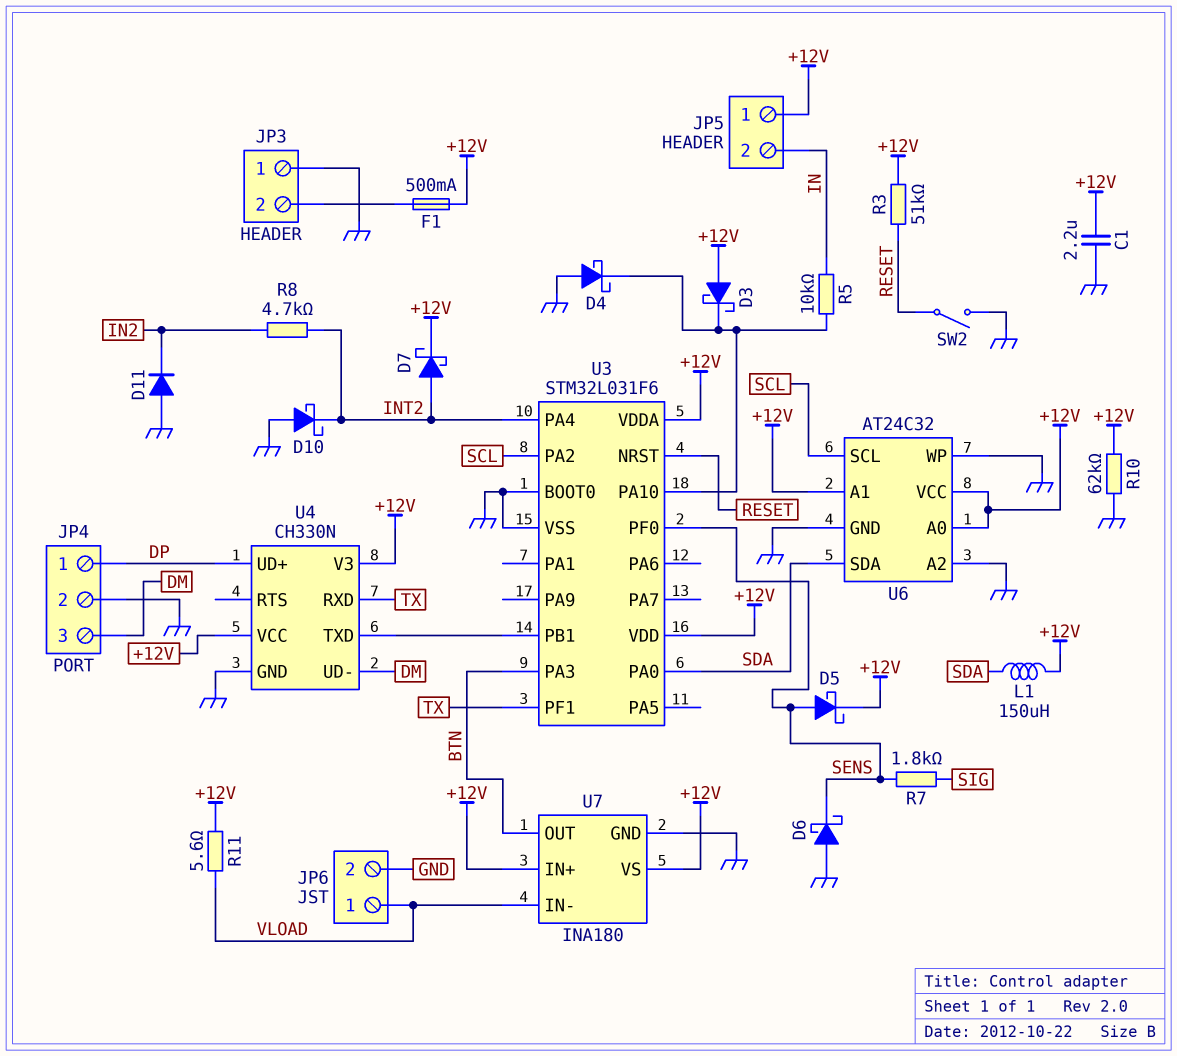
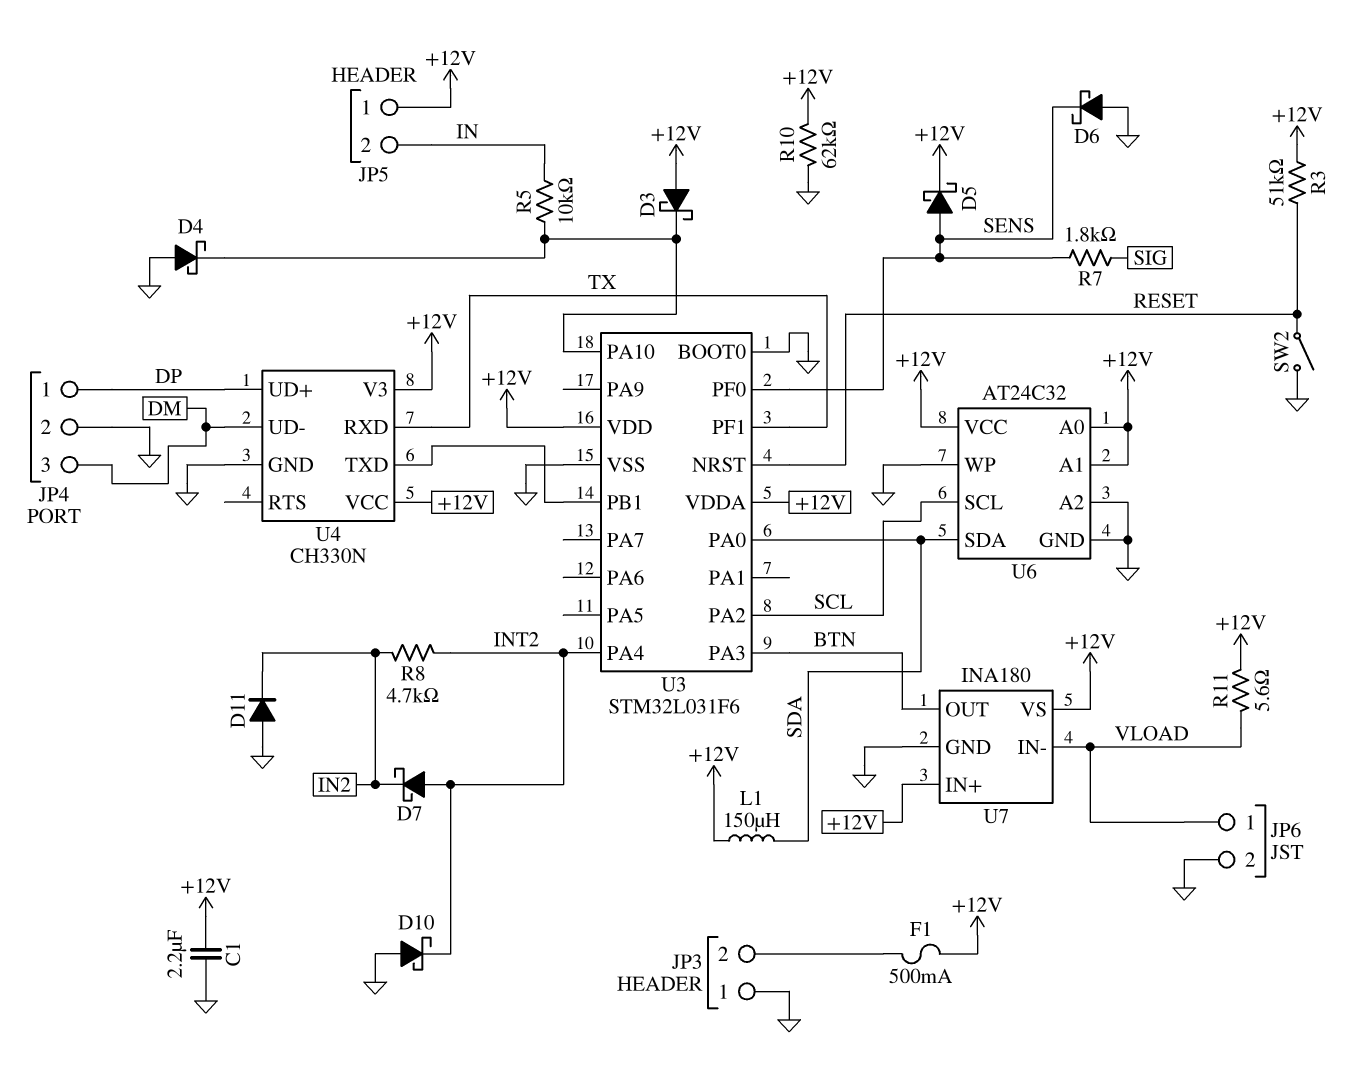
D7: schottky (A INT2, K +12V) -> schottky (A INT2, K IN2)

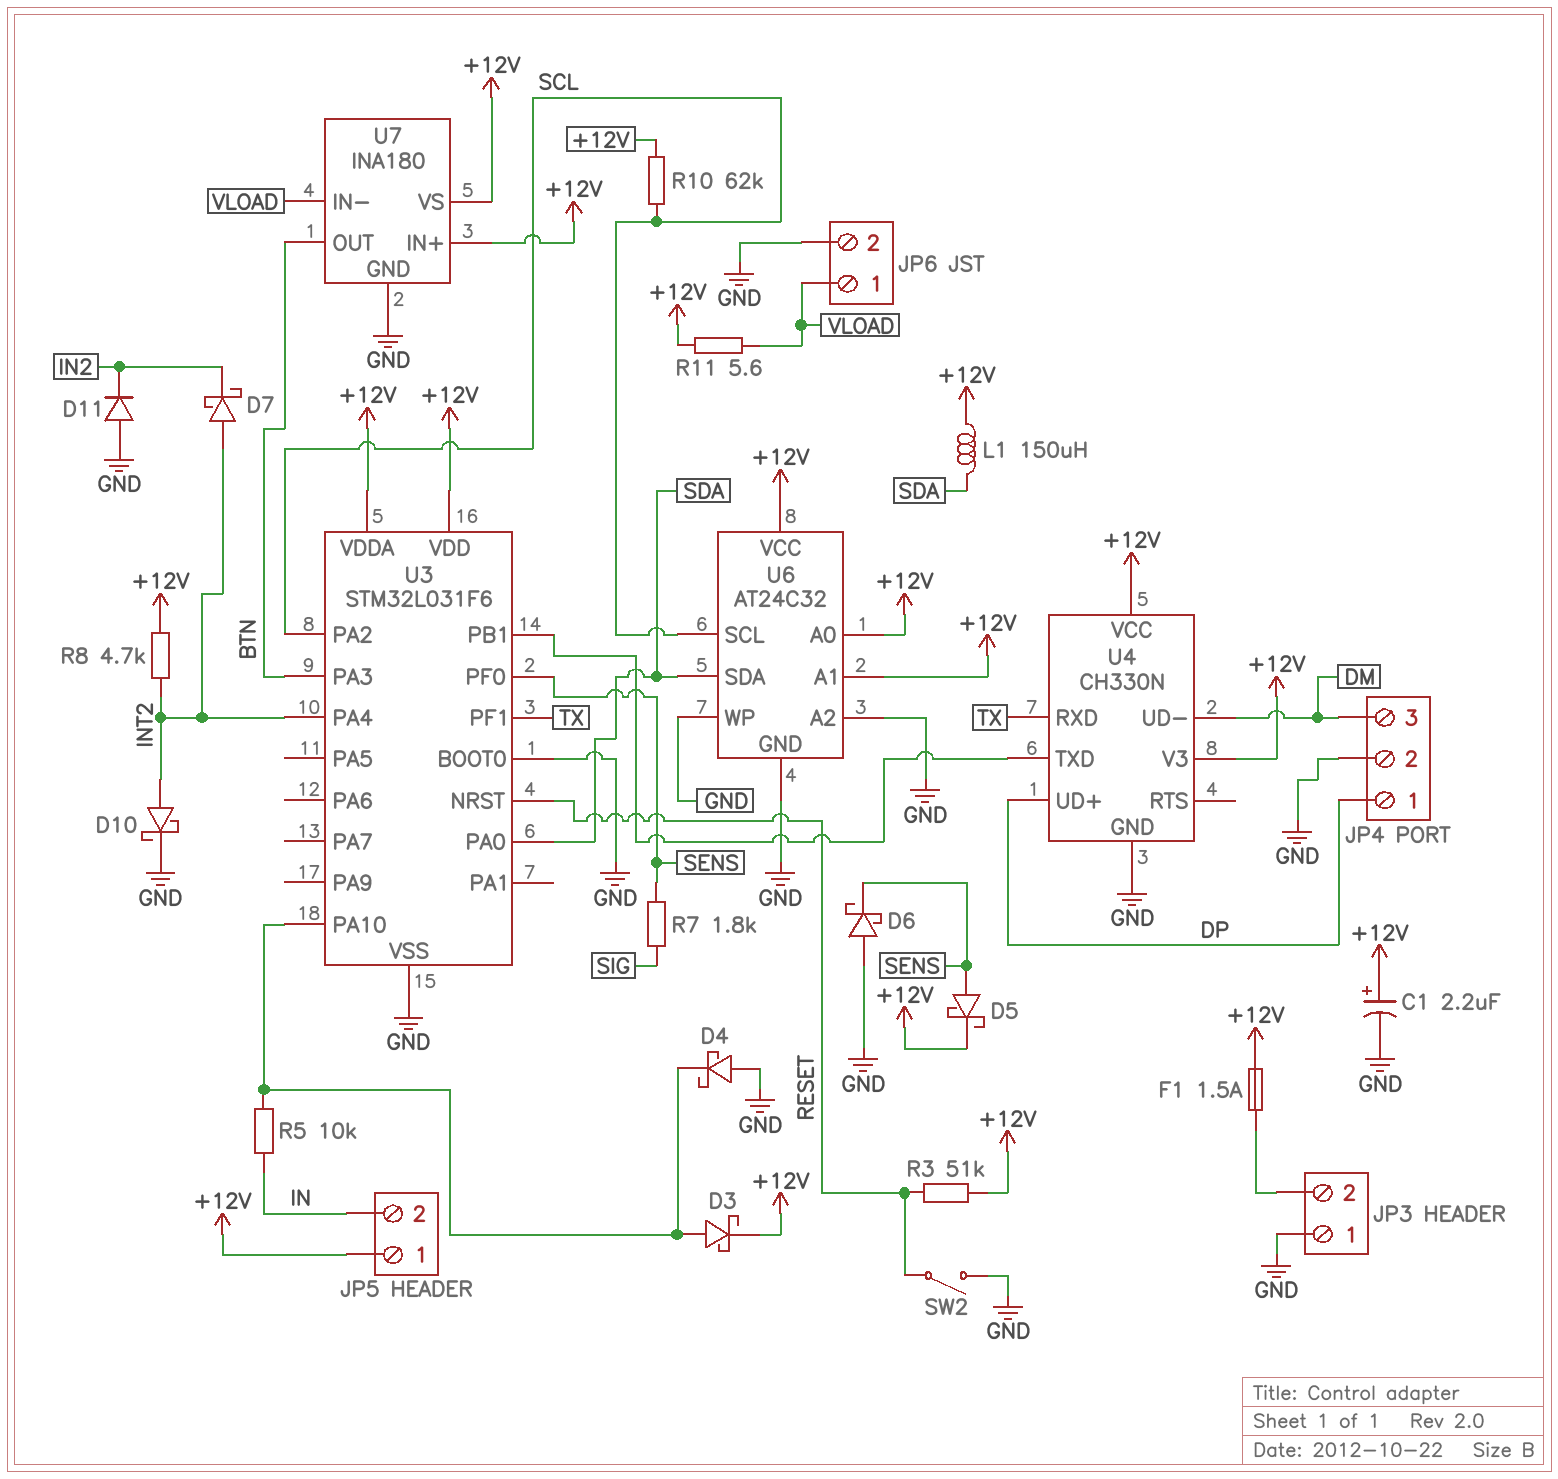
C1: 2.2uF (+12V, GND) -> 2.2uF (plus +12V, minus GND)
D3: schottky (A +12V, K U3/PA10) -> schottky (A U3/PA10, K +12V)
D10: schottky (A GND, K INT2) -> schottky (A INT2, K GND)
F1: 500mA (+12V, JP3/2) -> 1.5A (+12V, JP3/2)
R8: 4.7k (IN2, INT2) -> 4.7k (+12V, INT2)
R10: 62k (+12V, GND) -> 62k (+12V, SCL)

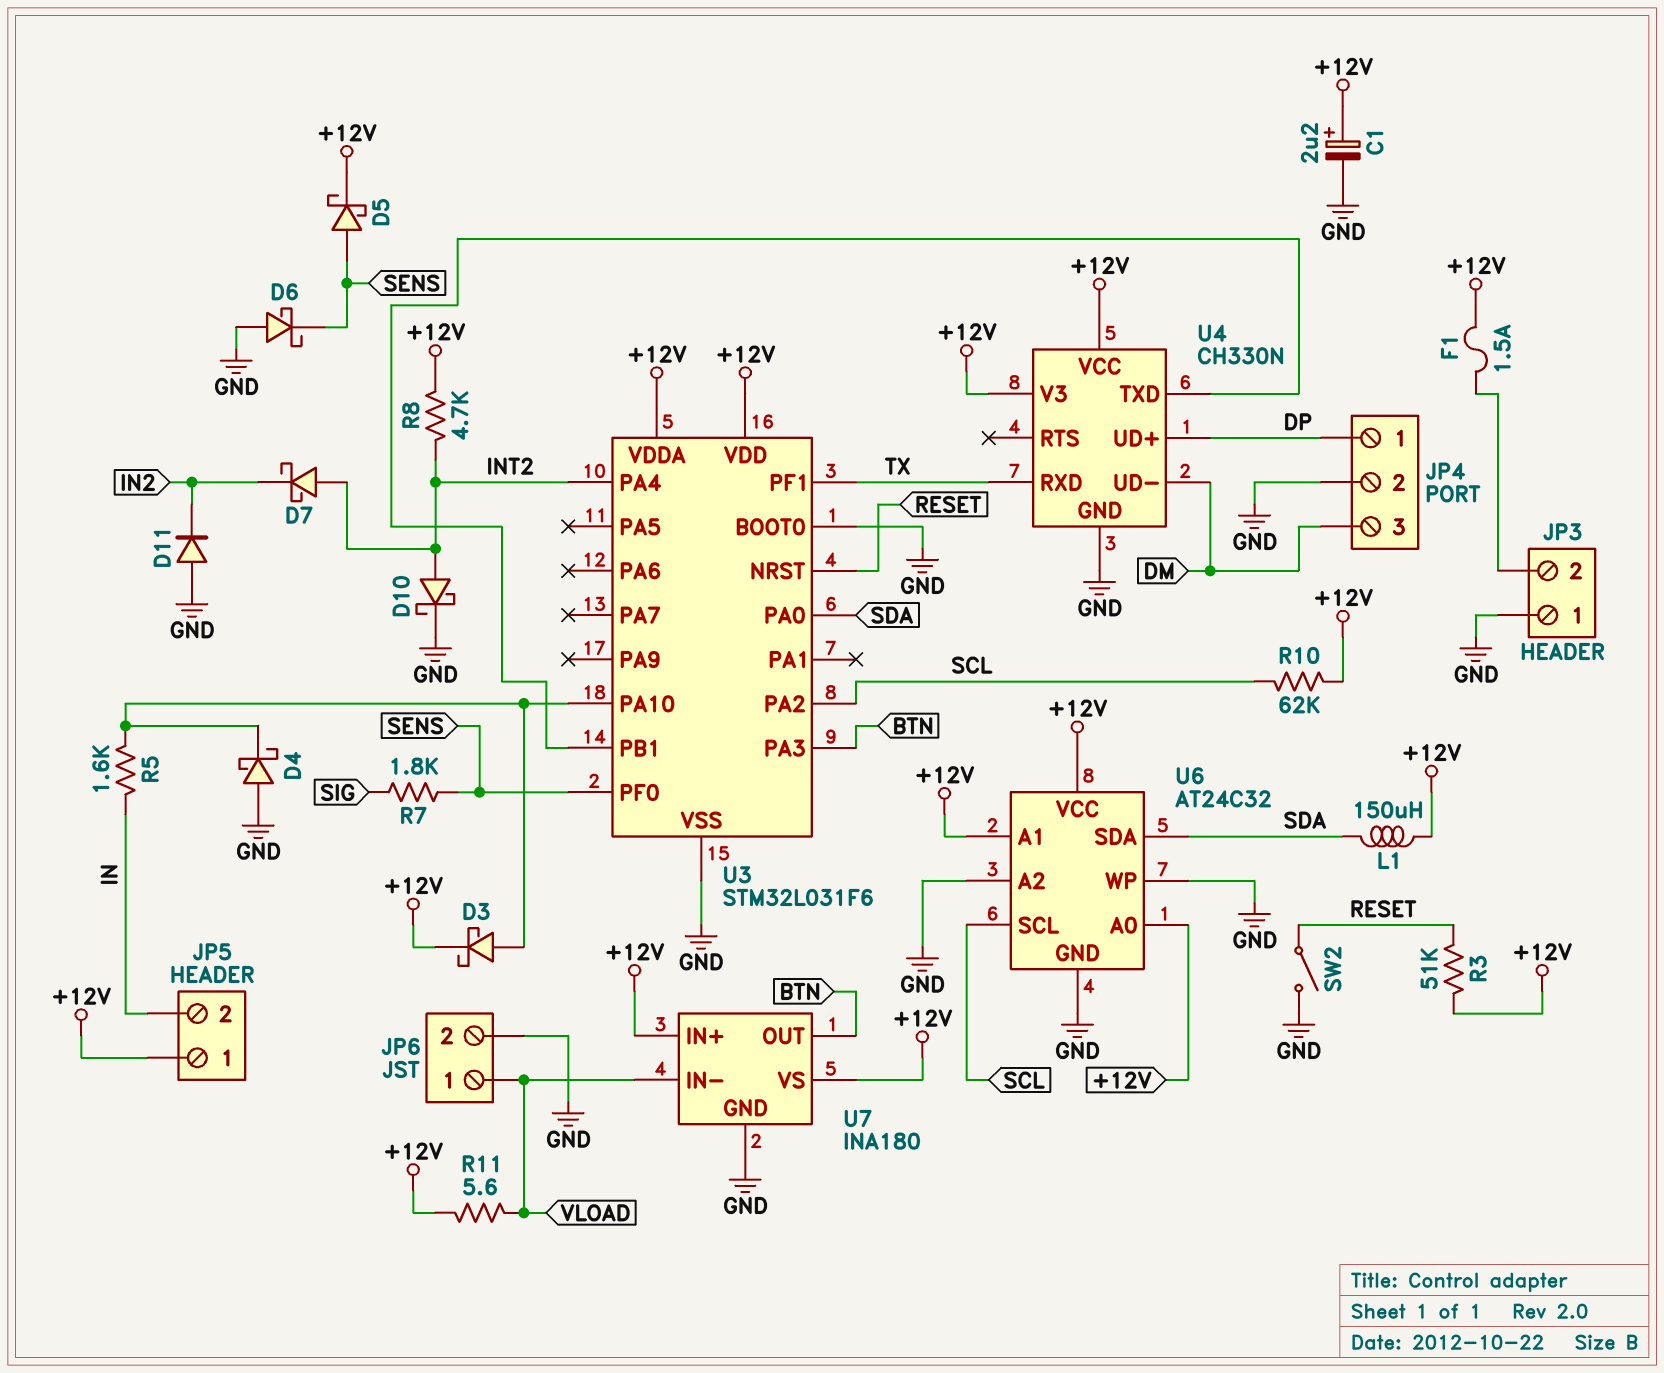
R5: 10k (IN, U3/PA10) -> 1.6k (IN, U3/PA10)

